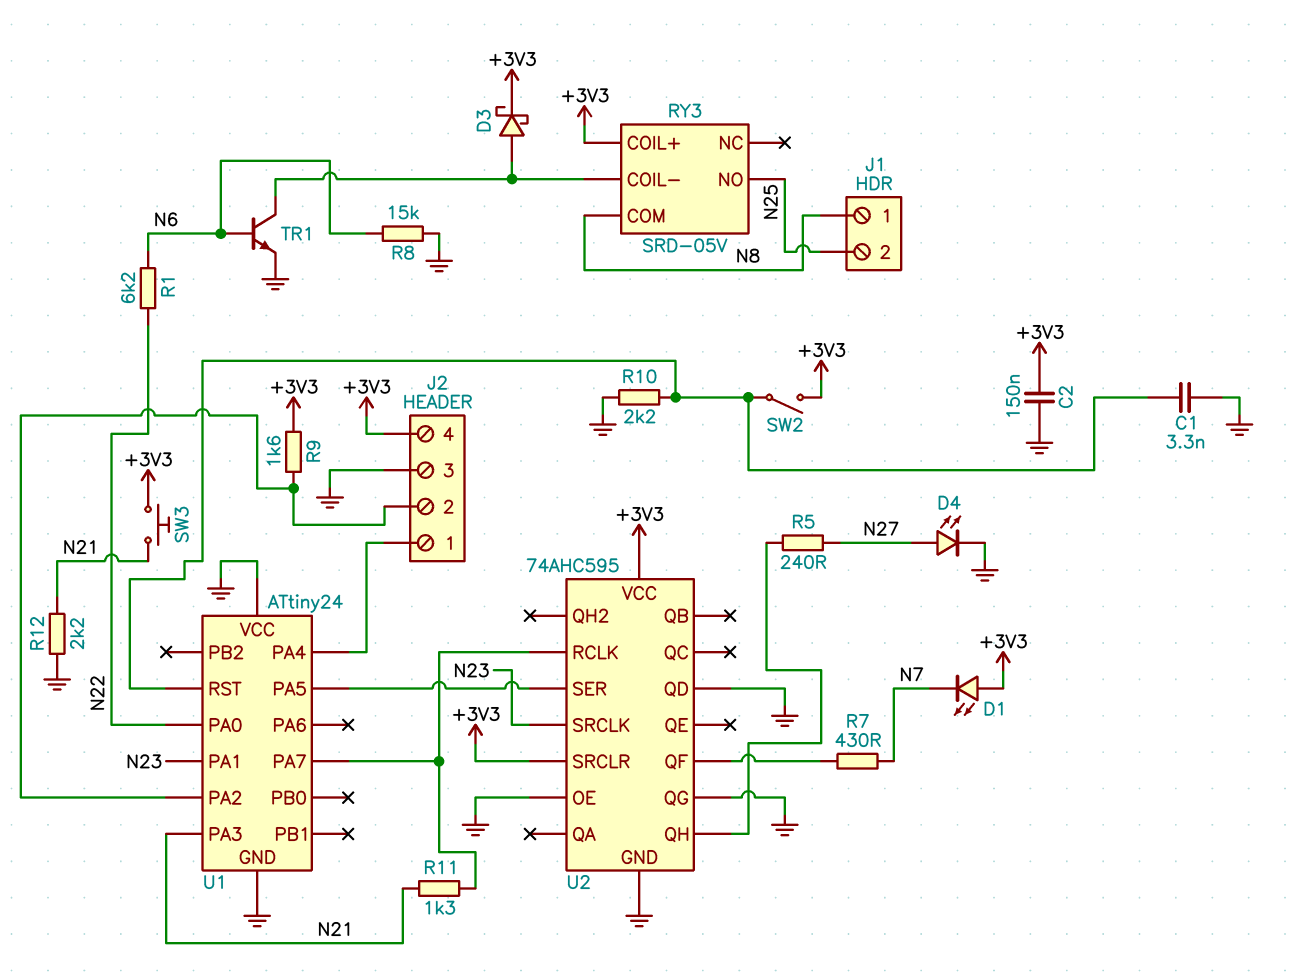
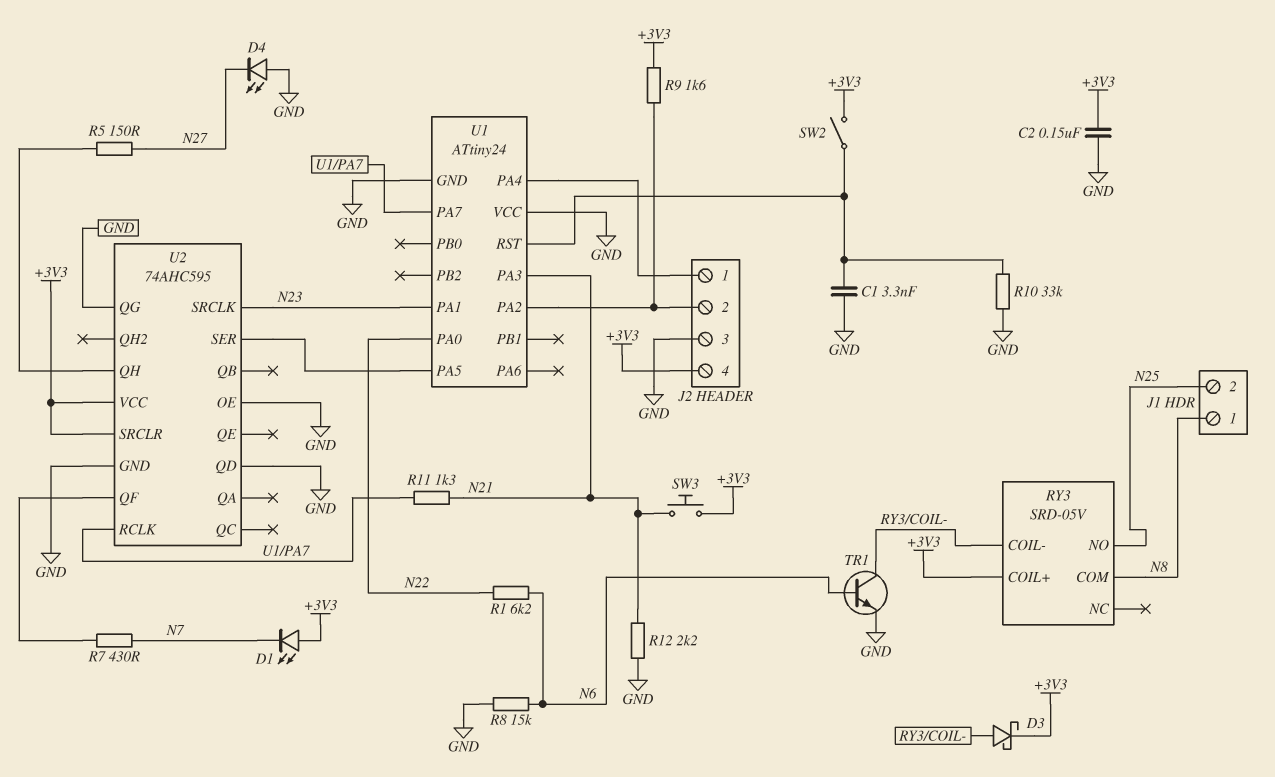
D4: LED (A N27, K GND) -> LED (A GND, K N27)
R5: 240 (N27, U2/QH) -> 150 (N27, U2/QH)
R10: 2.2k (GND, U1/RST) -> 33k (GND, U1/RST)

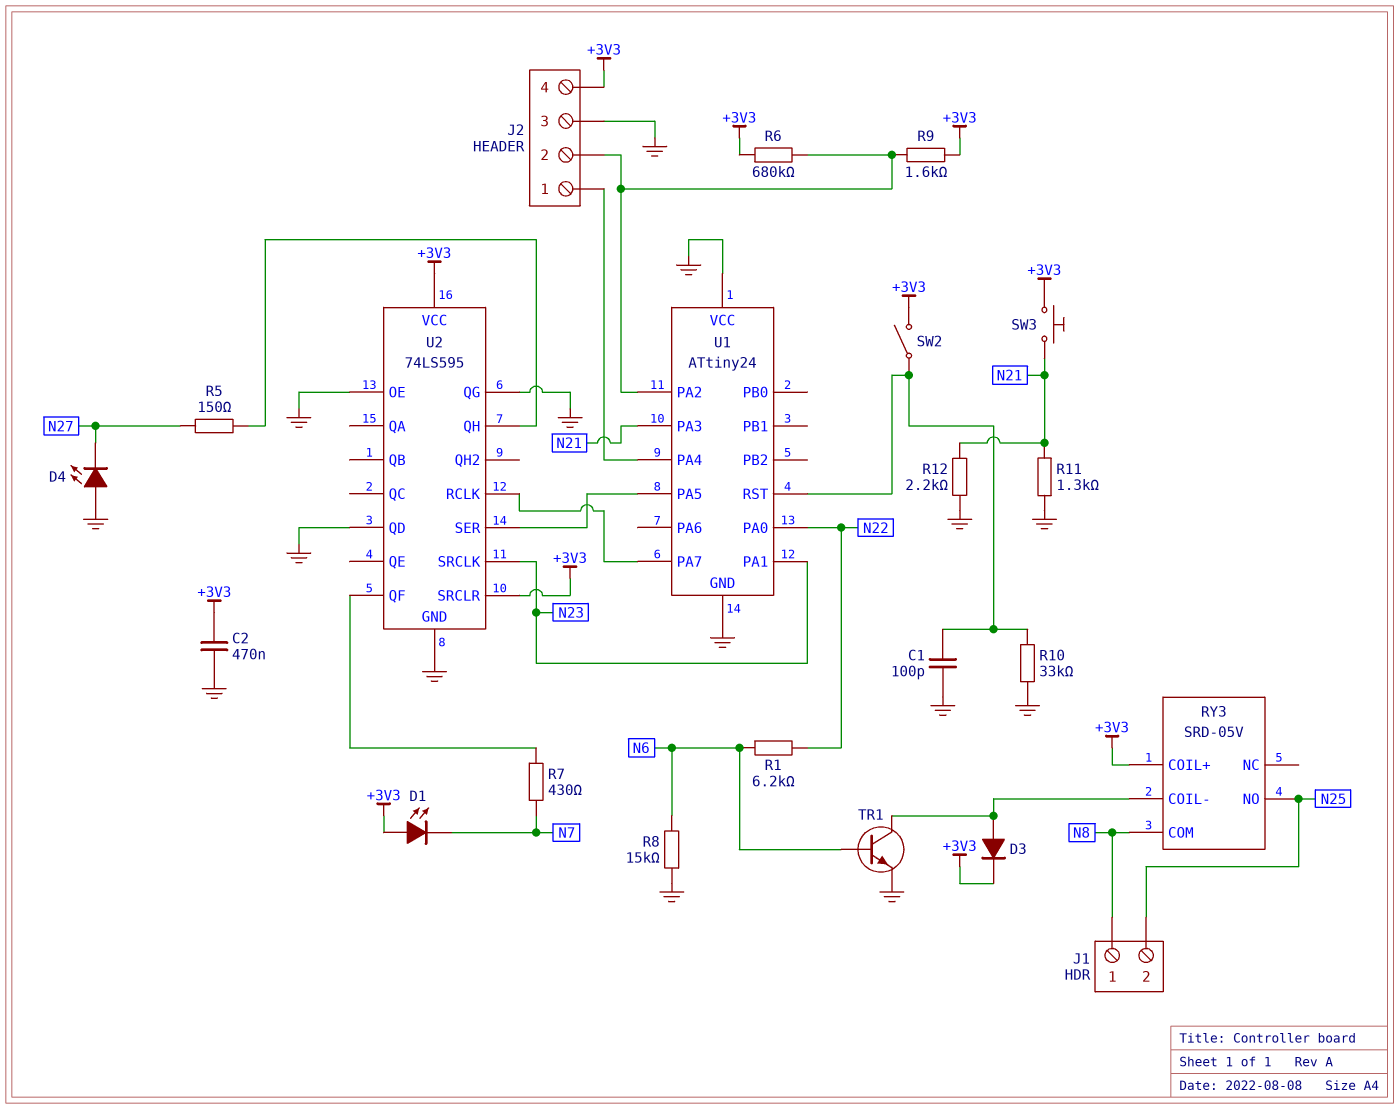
C1: 3.3nF (GND, U1/RST) -> 100pF (GND, U1/RST)
C2: 150nF (+3V3, GND) -> 470nF (+3V3, GND)
D3: schottky (A RY3/COIL-, K +3V3) -> diode (A RY3/COIL-, K +3V3)
R6: none -> 680k (+3V3, J2/2)
R11: 1.3k (N21, U1/PA7) -> 1.3k (GND, N21)
U2: 74AHC595 -> 74LS595

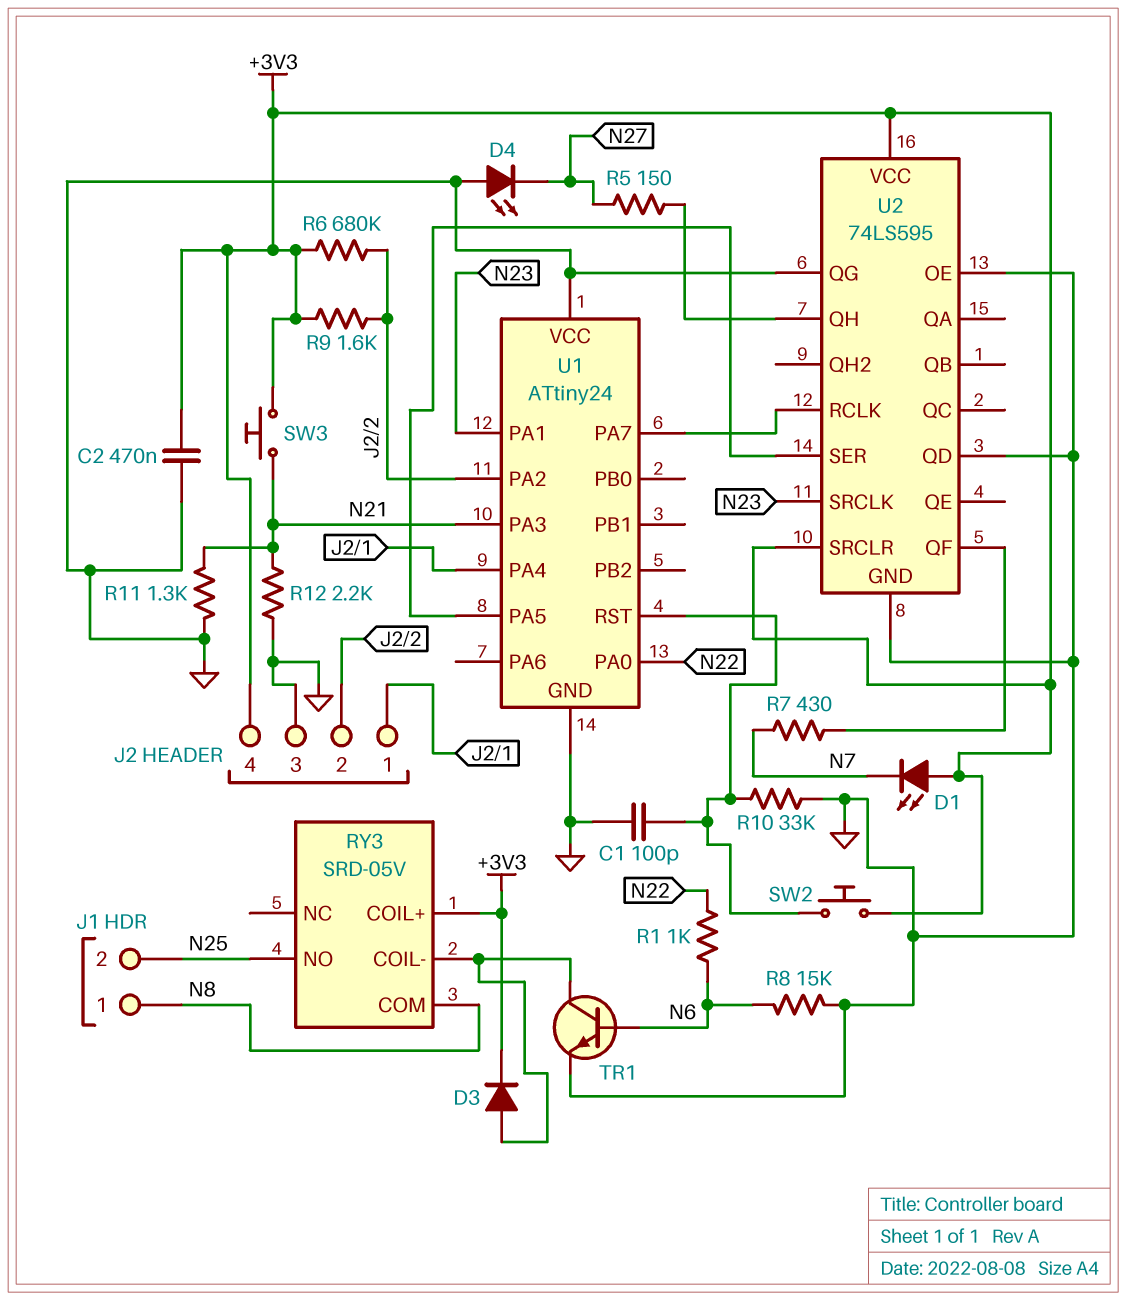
R1: 6.2k (N6, N22) -> 1k (N6, N22)
SW2: switch (+3V3, U1/RST) -> button (+3V3, U1/RST)

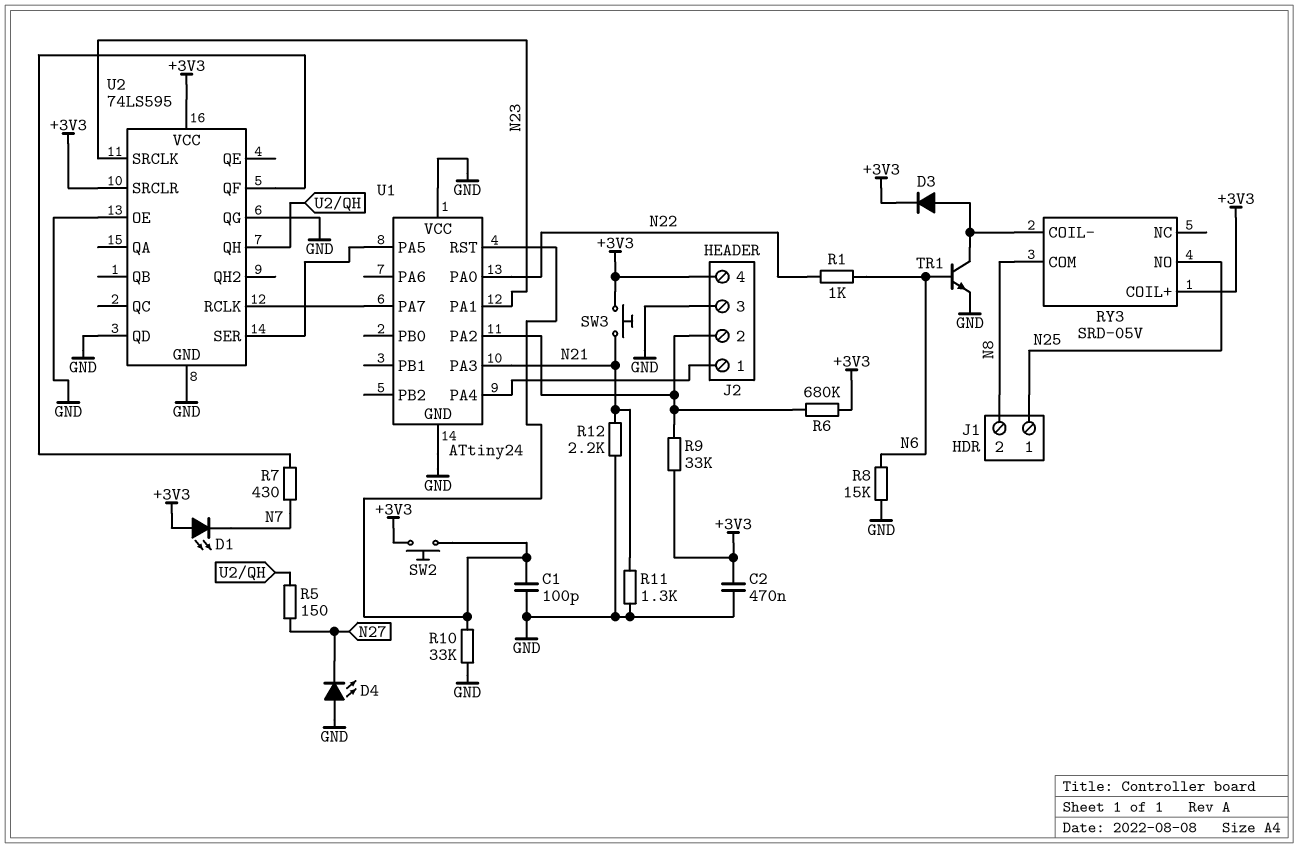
J1 pin 1: N8 -> N25
J1 pin 2: N25 -> N8
R9: 1.6k (+3V3, J2/2) -> 33k (+3V3, J2/2)

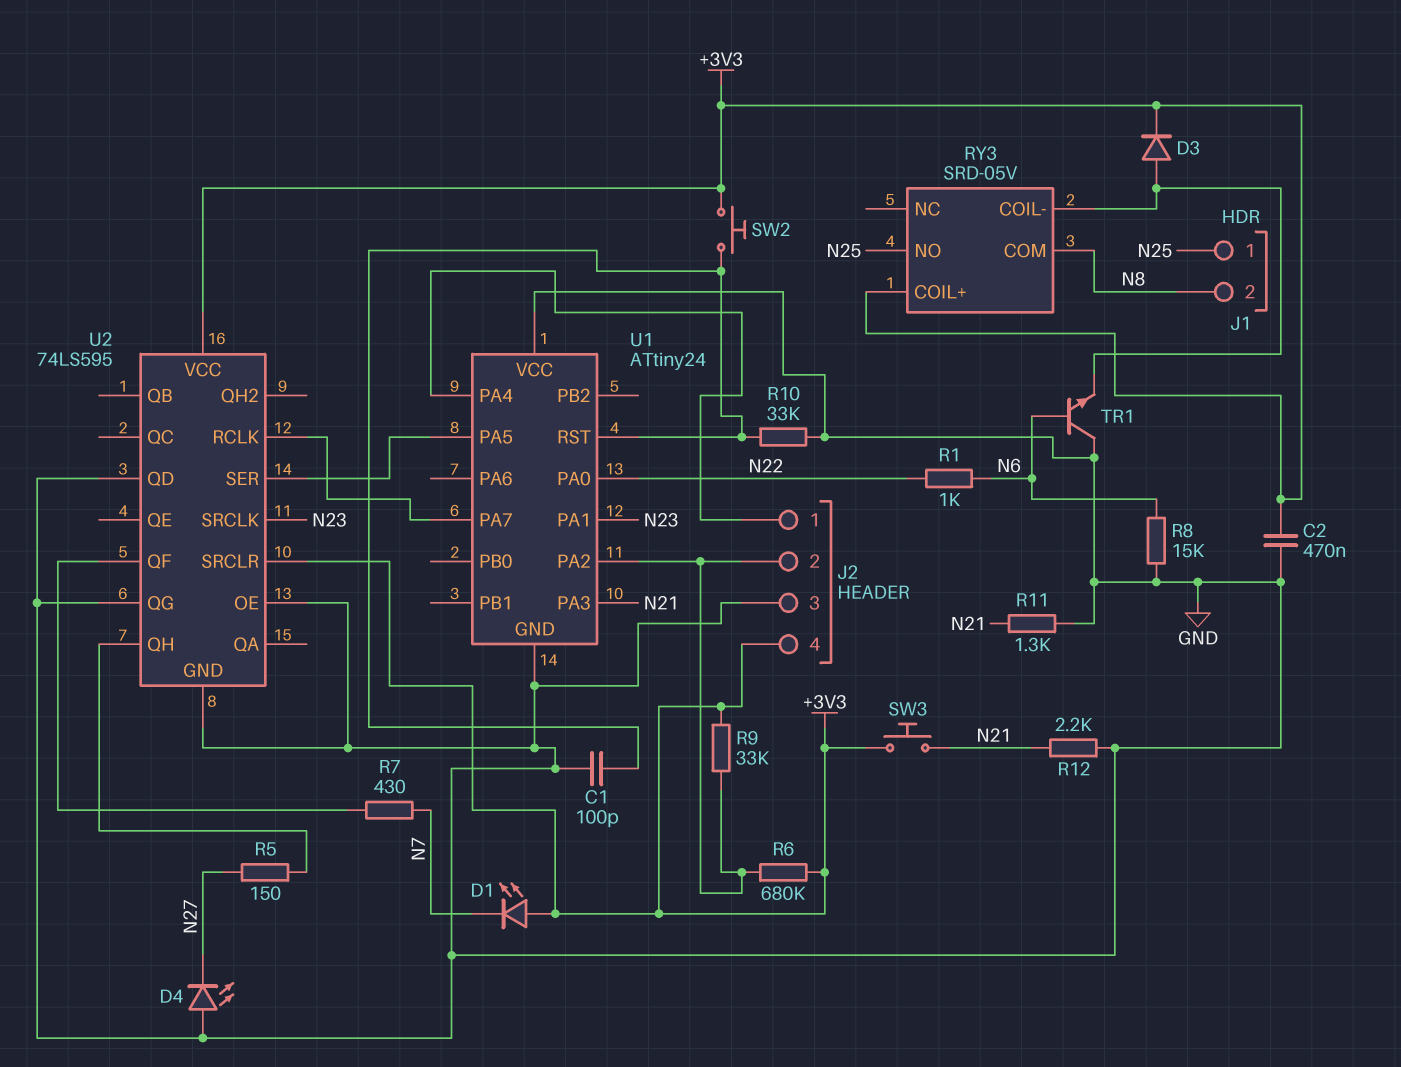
TR1: NPN (B N6, C RY3/COIL-, E GND) -> NPN (B N6, C GND, E RY3/COIL-)

